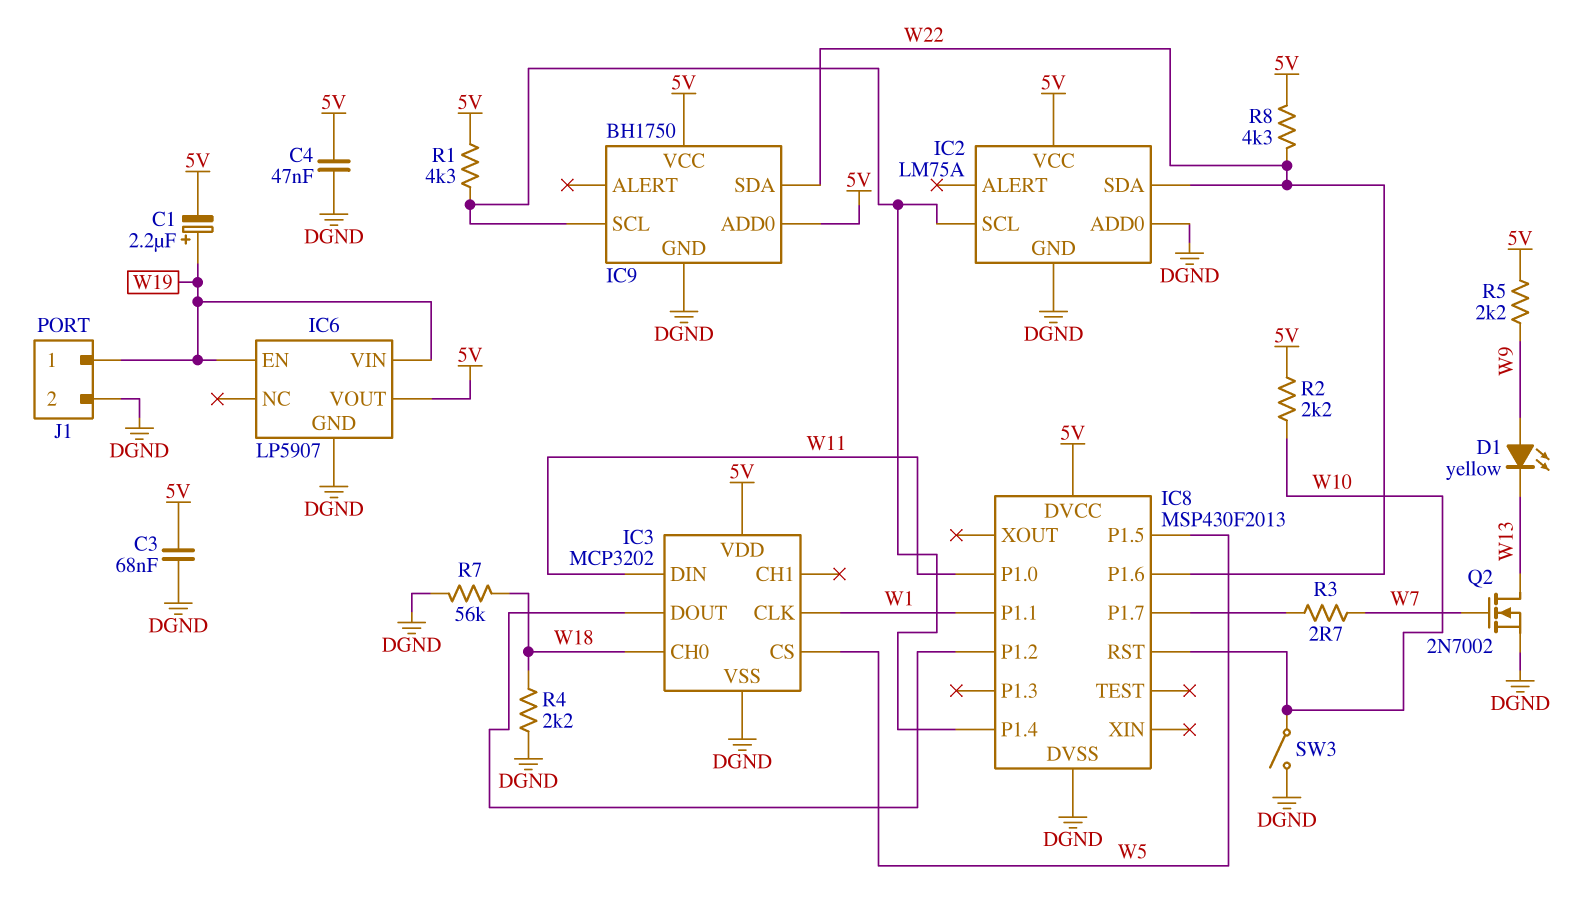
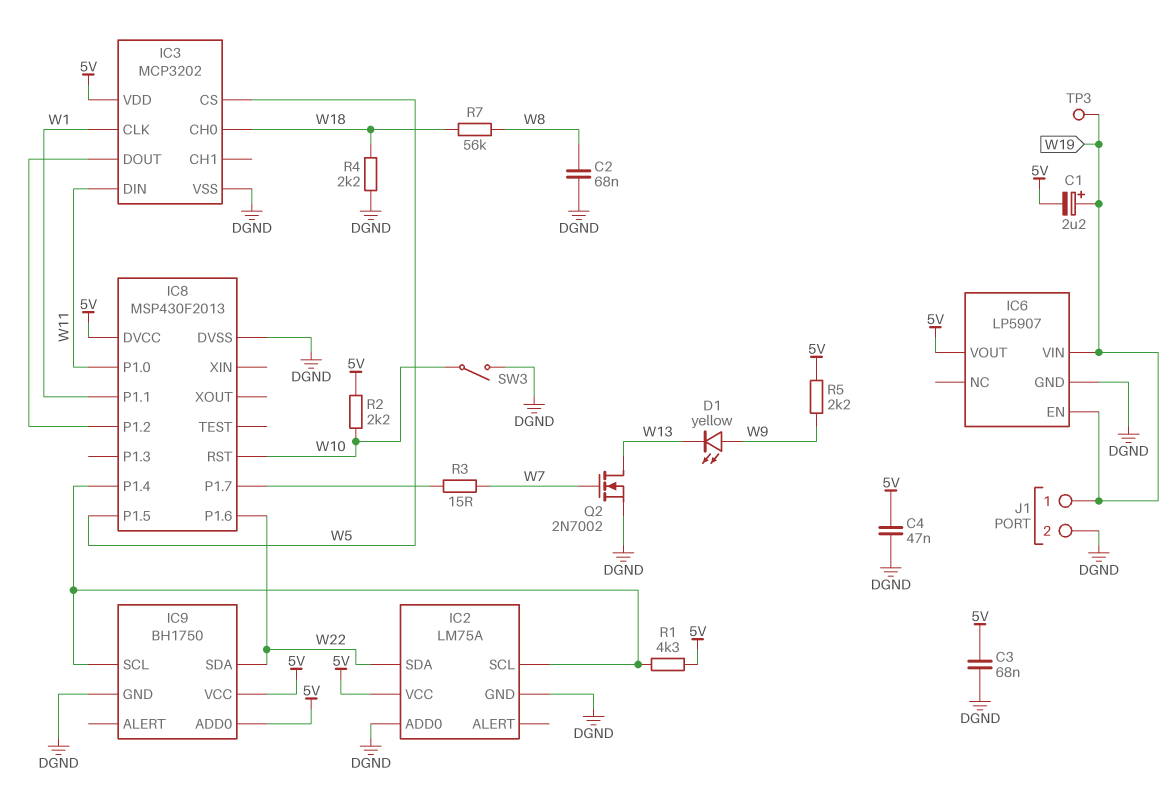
C2: none -> 68nF (DGND, W8)
R3: 2.7 (IC8/P1.7, W7) -> 15 (IC8/P1.7, W7)
R7: 56k (DGND, W18) -> 56k (W8, W18)
R8: 4.3k (5V, W22) -> none
TP3: none -> test point (W19)

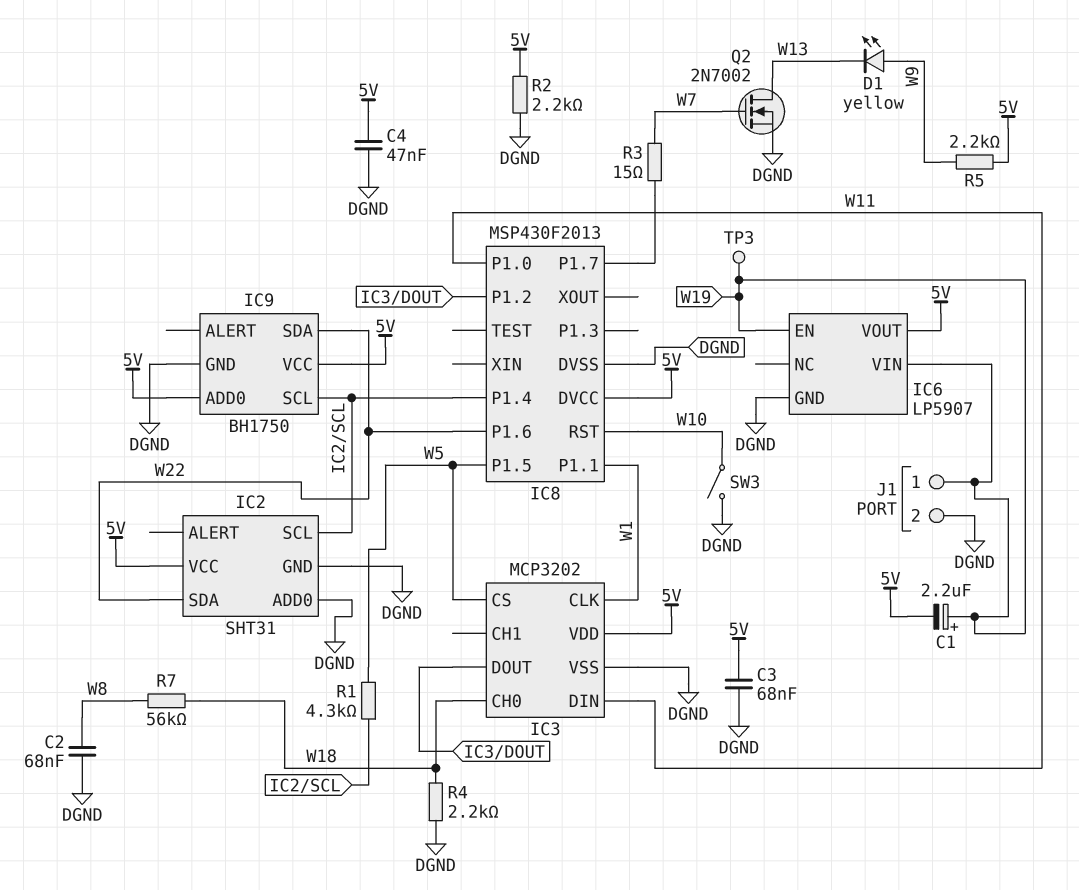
IC2: LM75A -> SHT31
R1: 4.3k (5V, IC2/SCL) -> 4.3k (IC2/SCL, W5)
R2: 2.2k (5V, W10) -> 2.2k (5V, DGND)

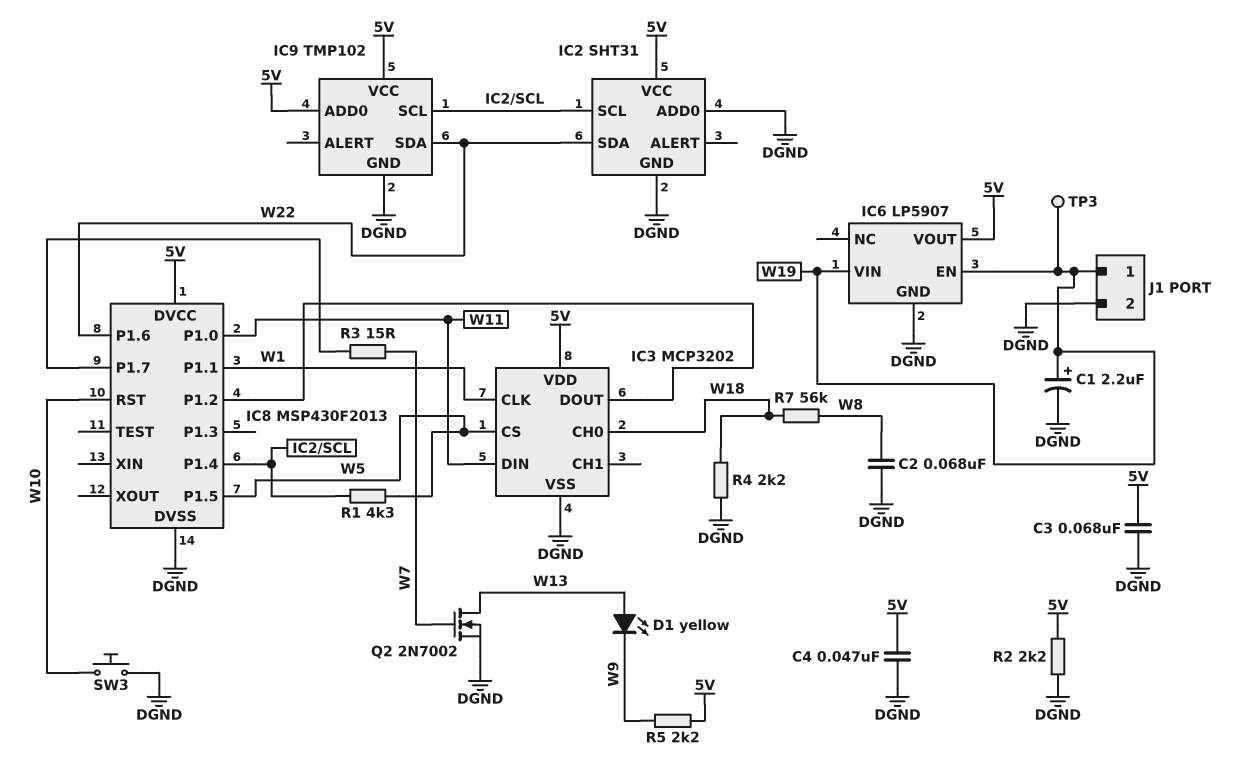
C1: 2.2uF (plus W19, minus 5V) -> 2.2uF (plus W19, minus DGND)
D1: LED yellow (A W9, K W13) -> LED yellow (A W13, K W9)
IC9: BH1750 -> TMP102
SW3: switch (DGND, W10) -> button (DGND, W10)

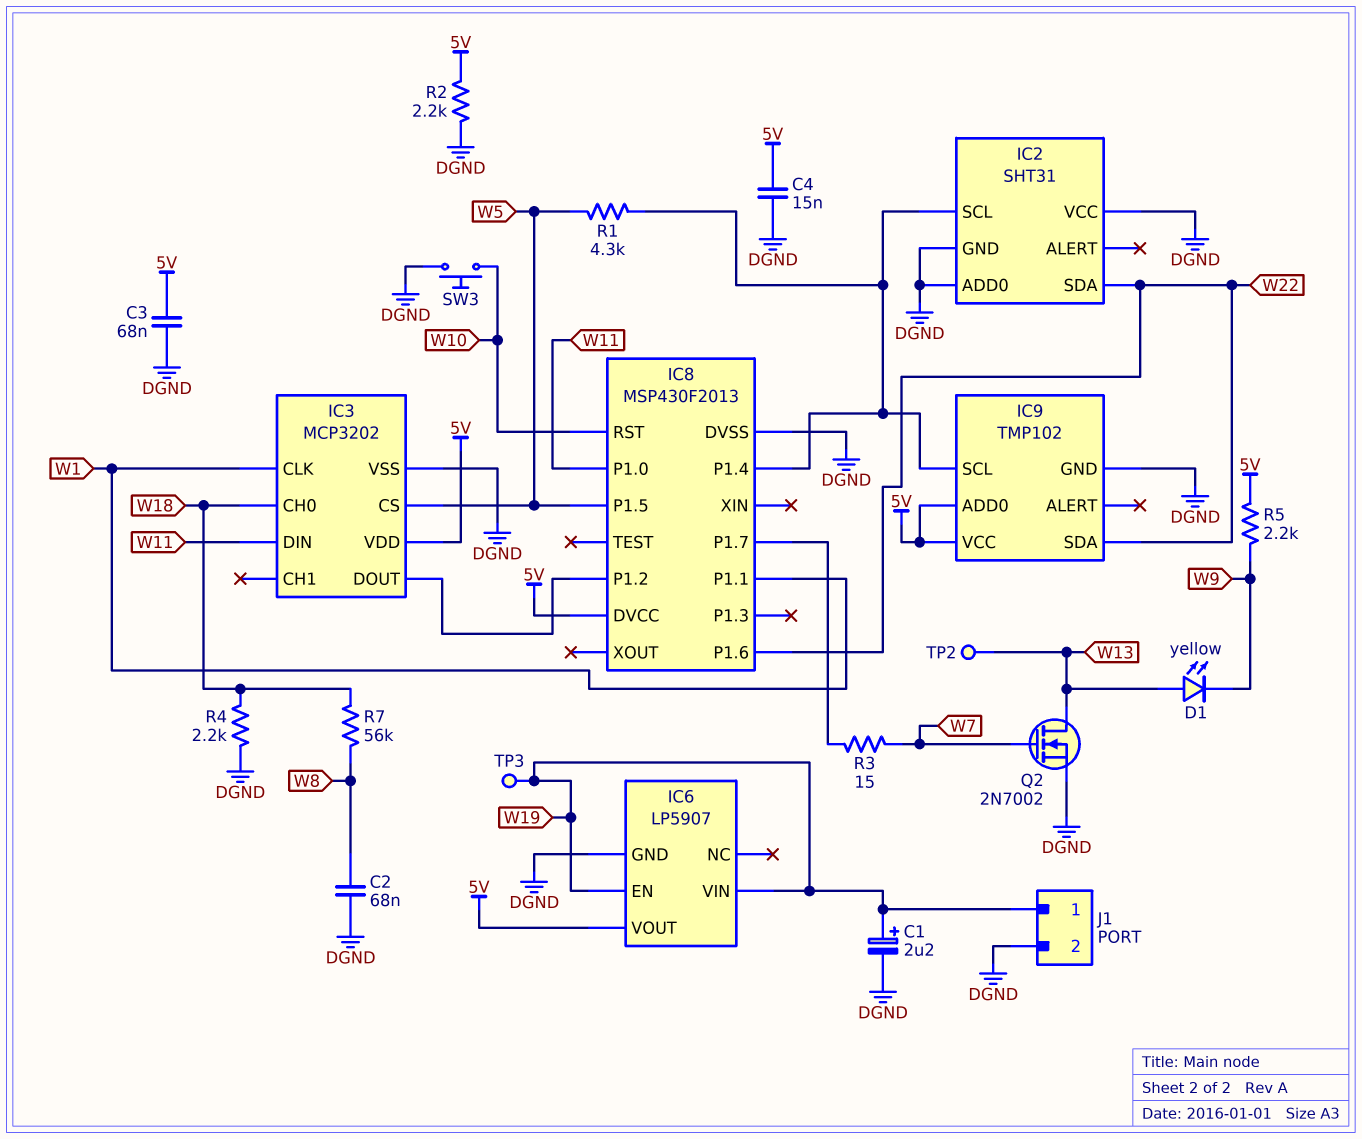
C4: 47nF (5V, DGND) -> 15nF (5V, DGND)
IC2 pin VCC: 5V -> DGND
TP2: none -> test point (W13)

